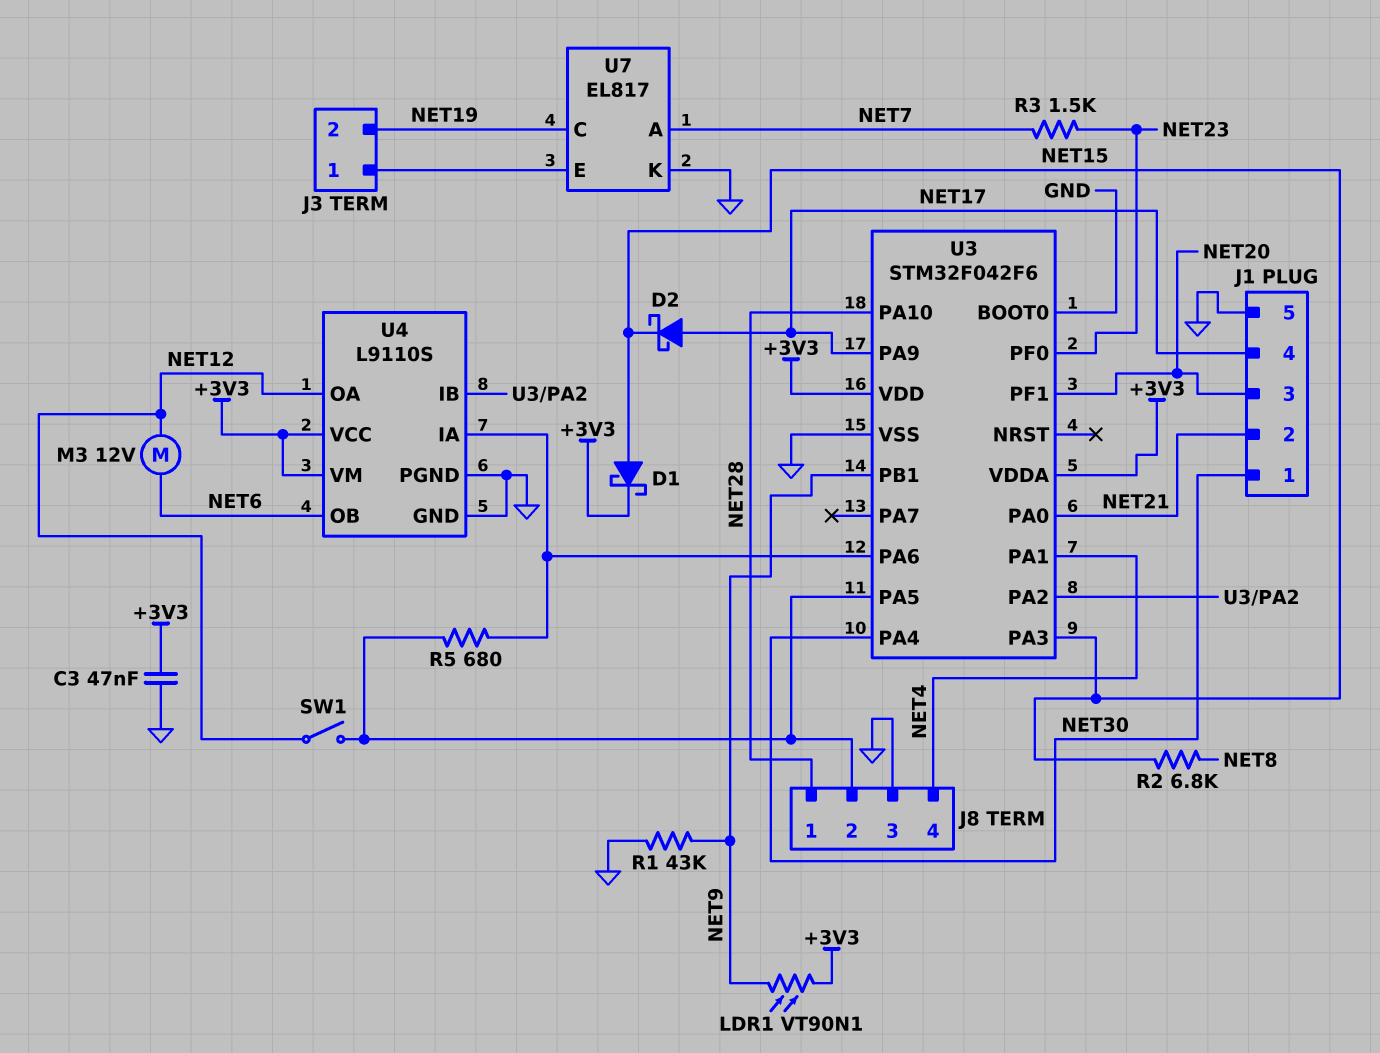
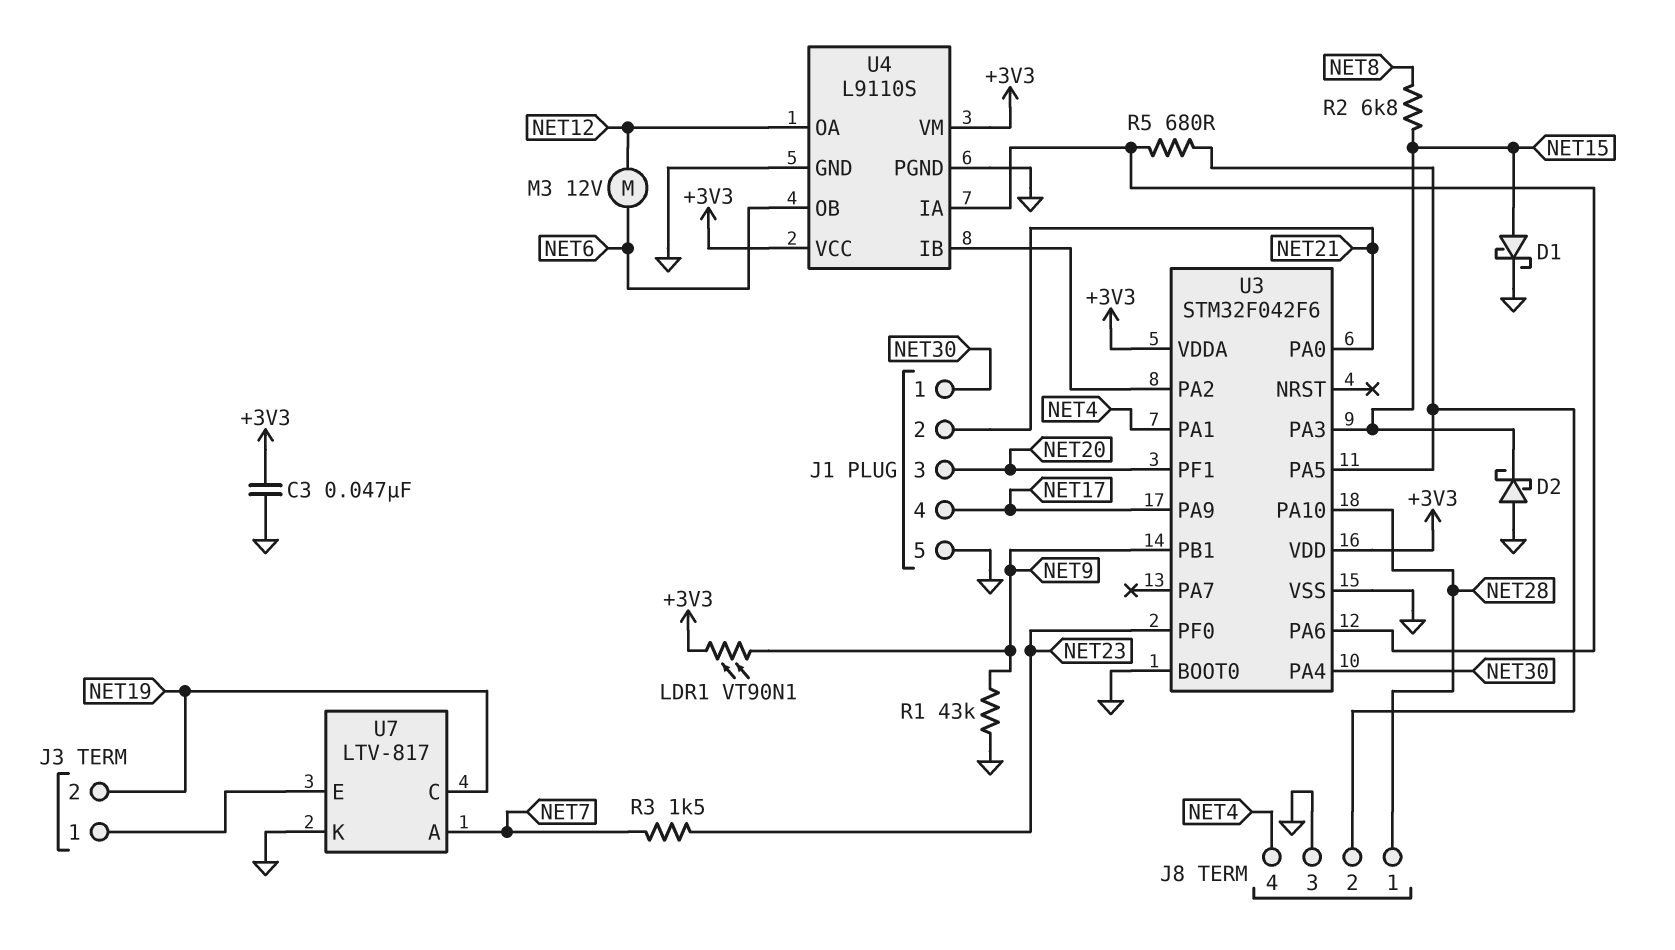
D1: schottky (A NET15, K +3V3) -> schottky (A NET15, K GND)
D2: schottky (A NET17, K NET15) -> schottky (A GND, K NET15)
SW1: switch (J8/2, NET12) -> none
U7: EL817 -> LTV-817

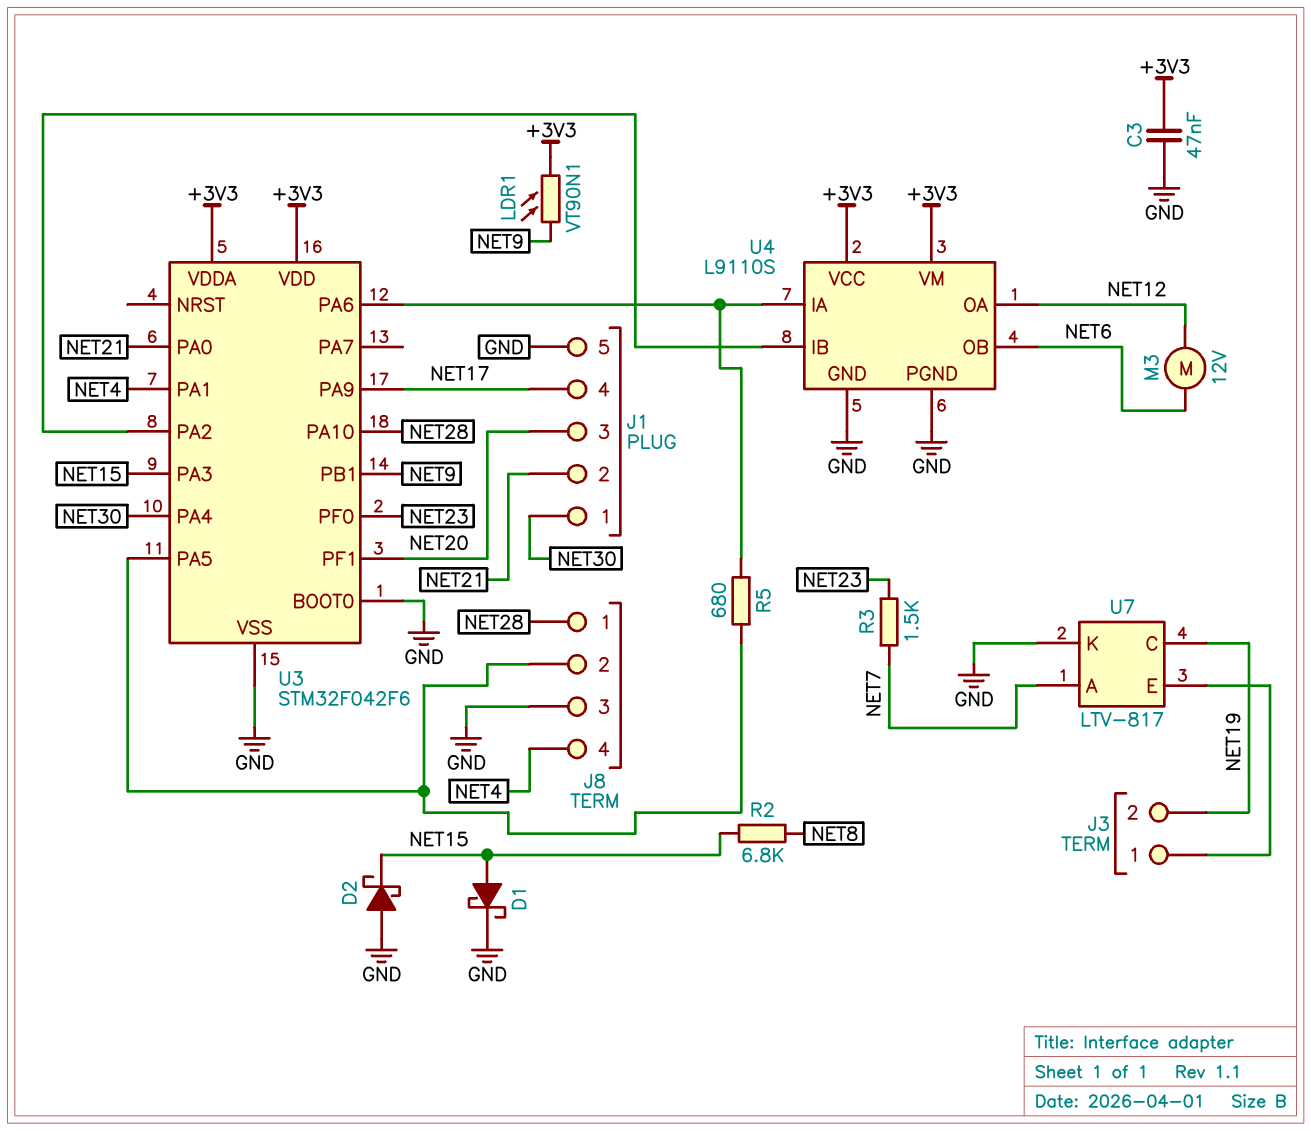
R1: 43k (GND, NET9) -> none

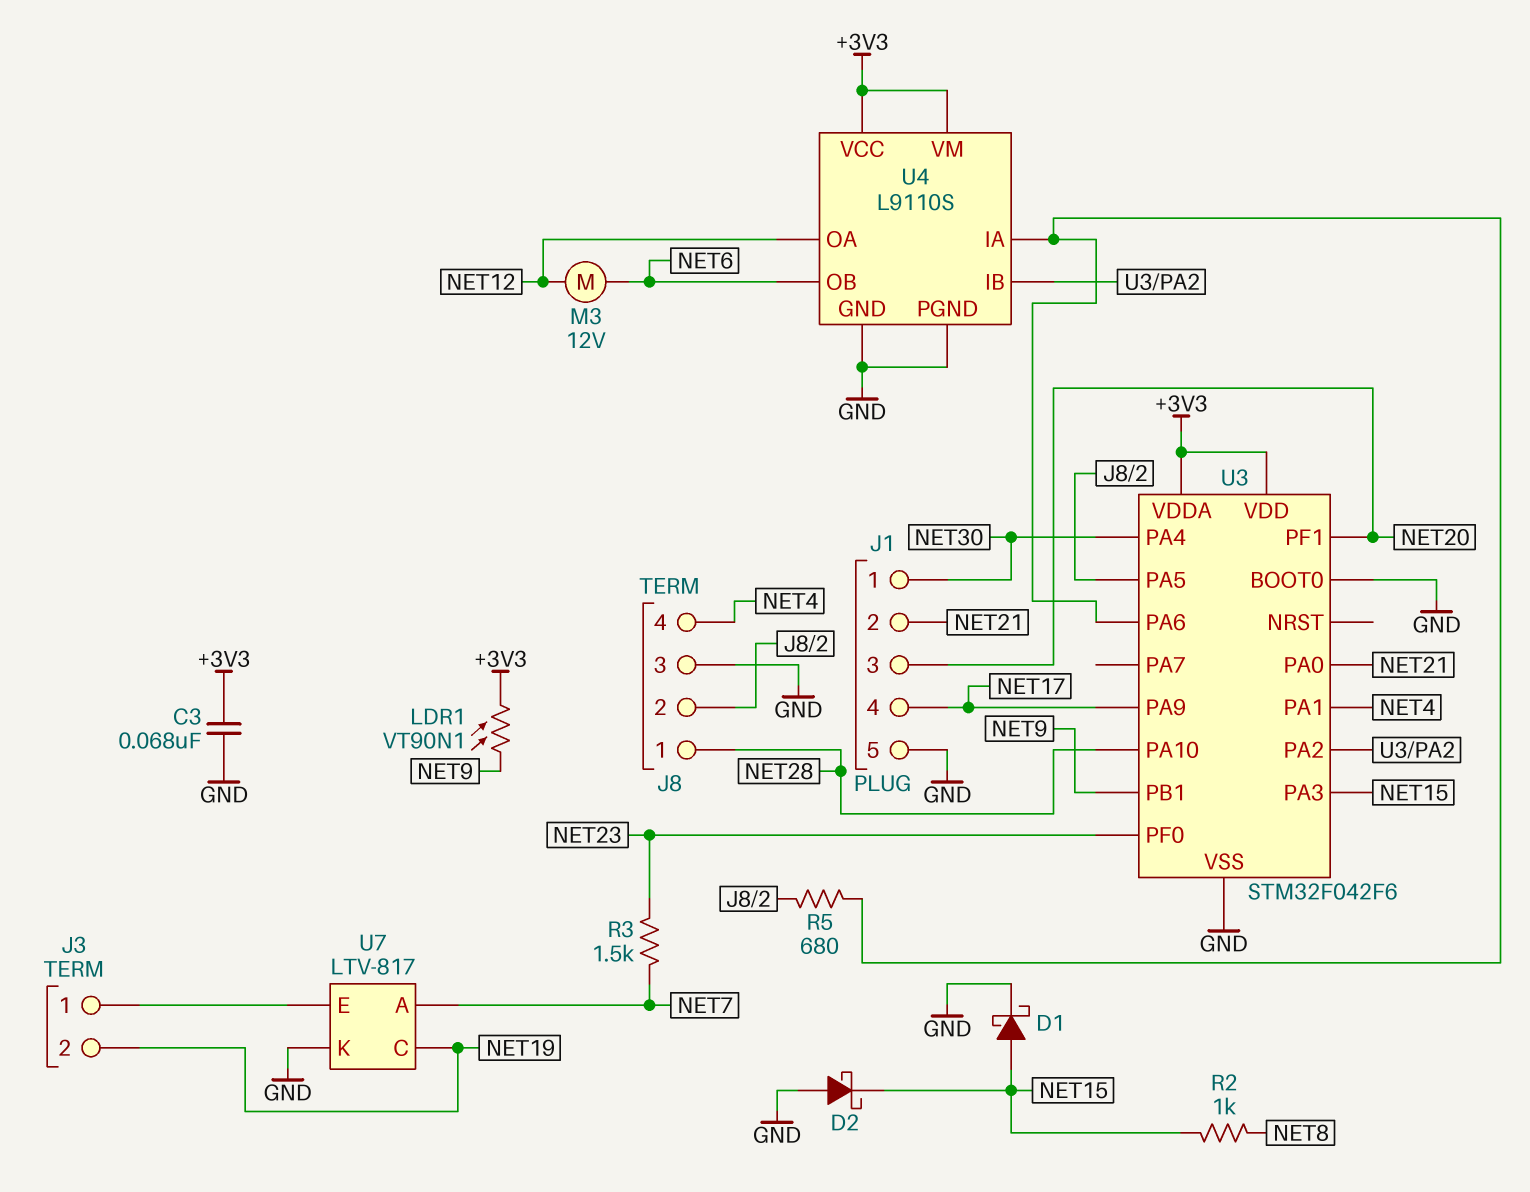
C3: 47nF (+3V3, GND) -> 68nF (+3V3, GND)
R2: 6.8k (NET8, NET15) -> 1k (NET8, NET15)

